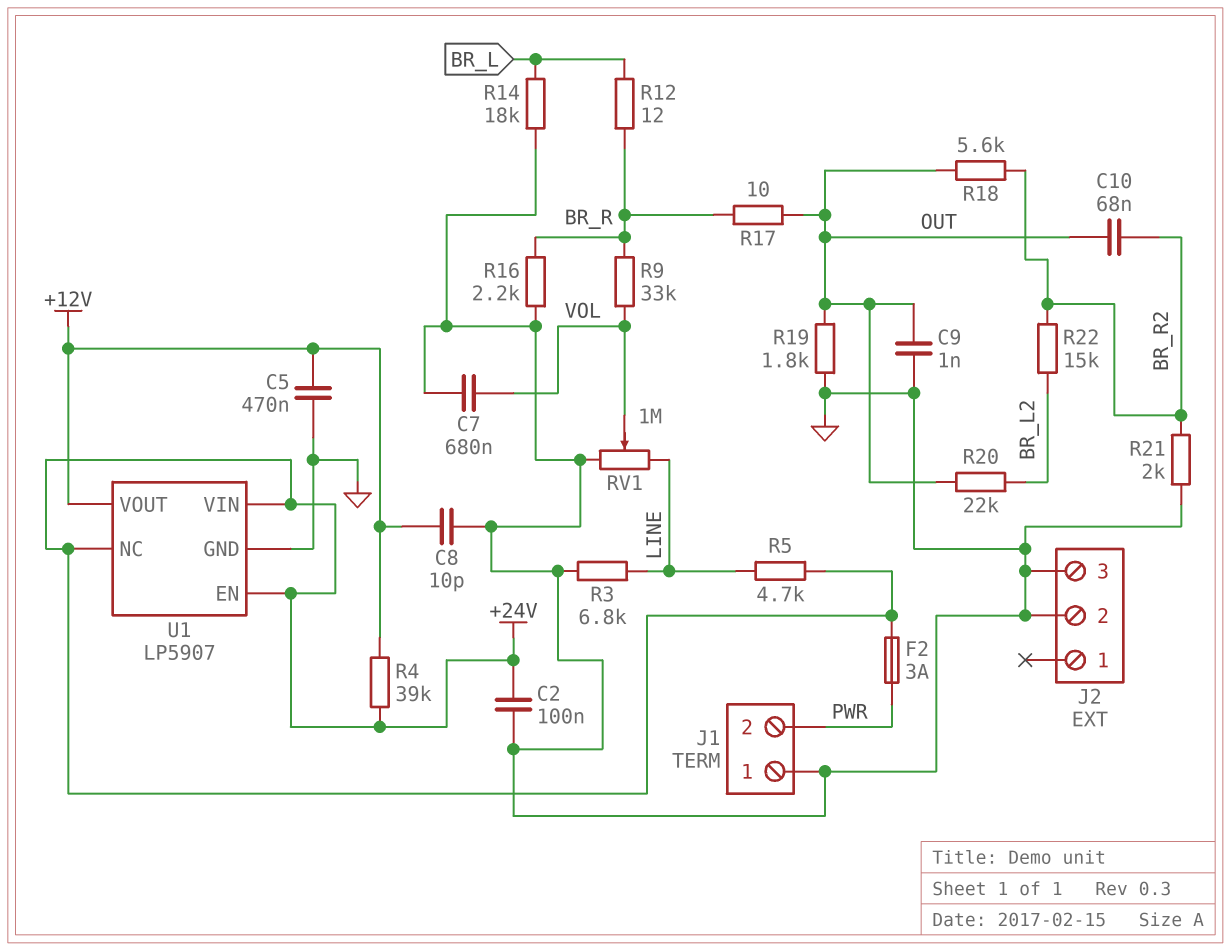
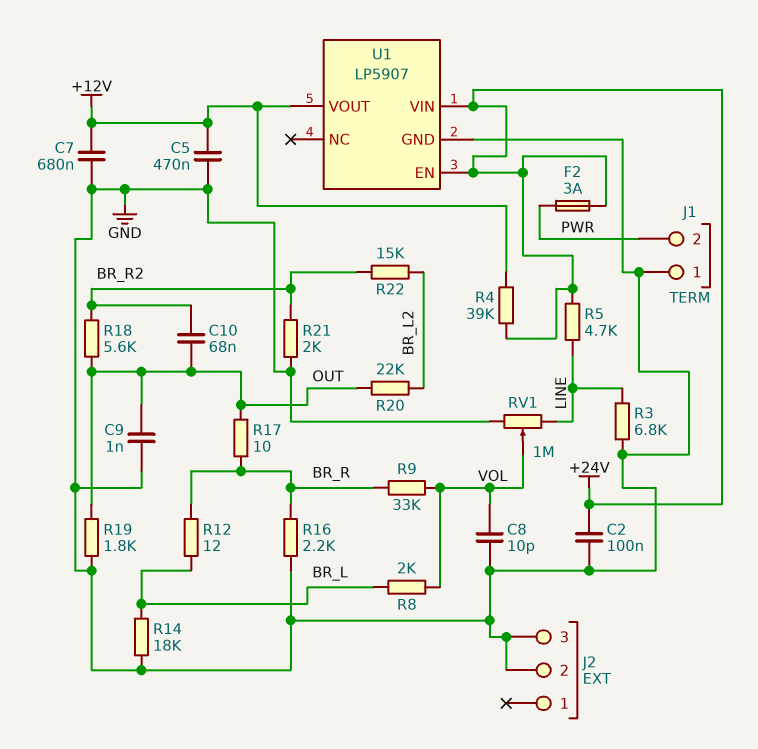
C7: 680nF (GND, VOL) -> 680nF (+12V, GND)
C8: 10pF (+12V, GND) -> 10pF (GND, VOL)
R8: none -> 2k (BR_L, VOL)
U1 pin NC: +24V -> none

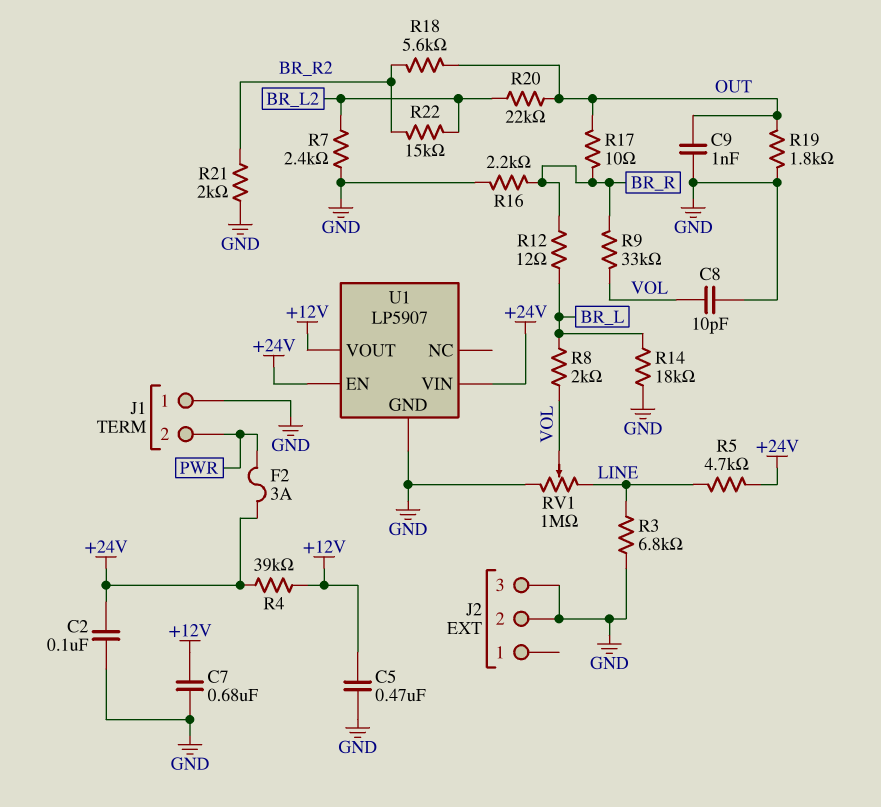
C10: 68nF (BR_R2, OUT) -> none
R7: none -> 2.4k (BR_L2, GND)

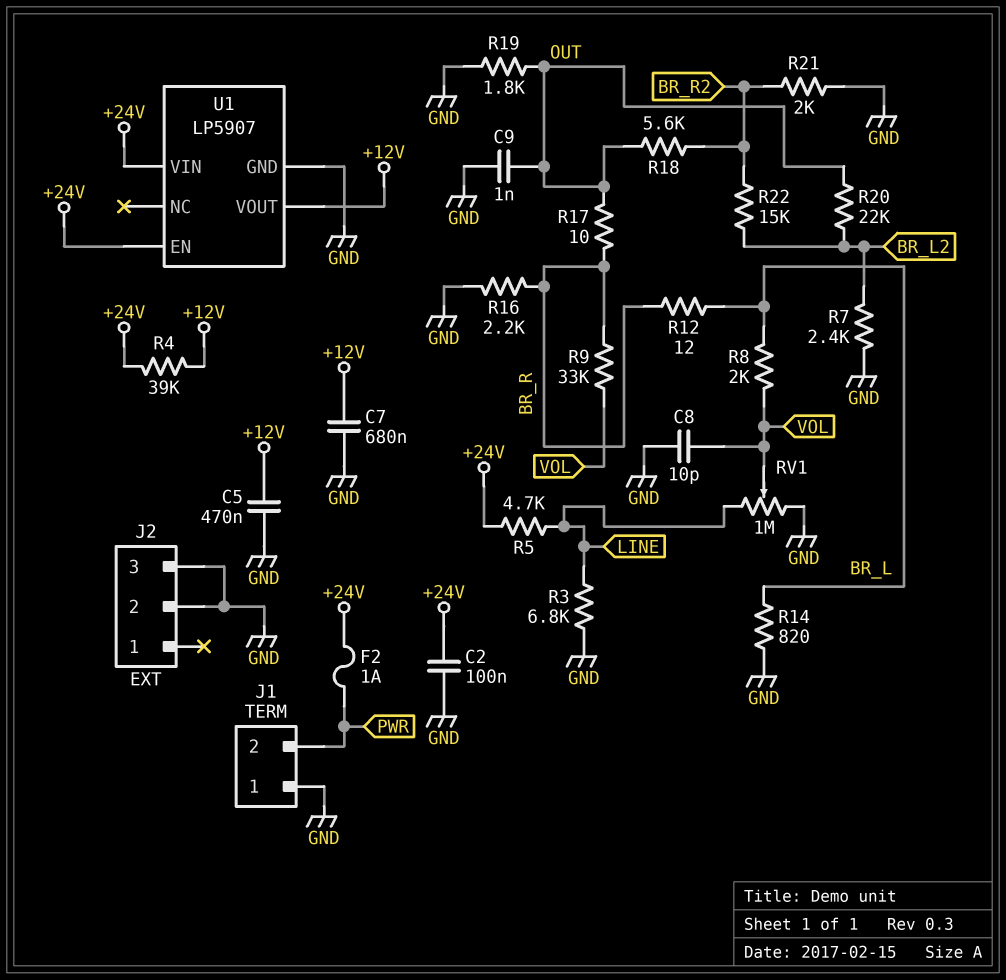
F2: 3A (+24V, PWR) -> 1A (+24V, PWR)
R14: 18k (BR_L, GND) -> 820 (BR_L, GND)

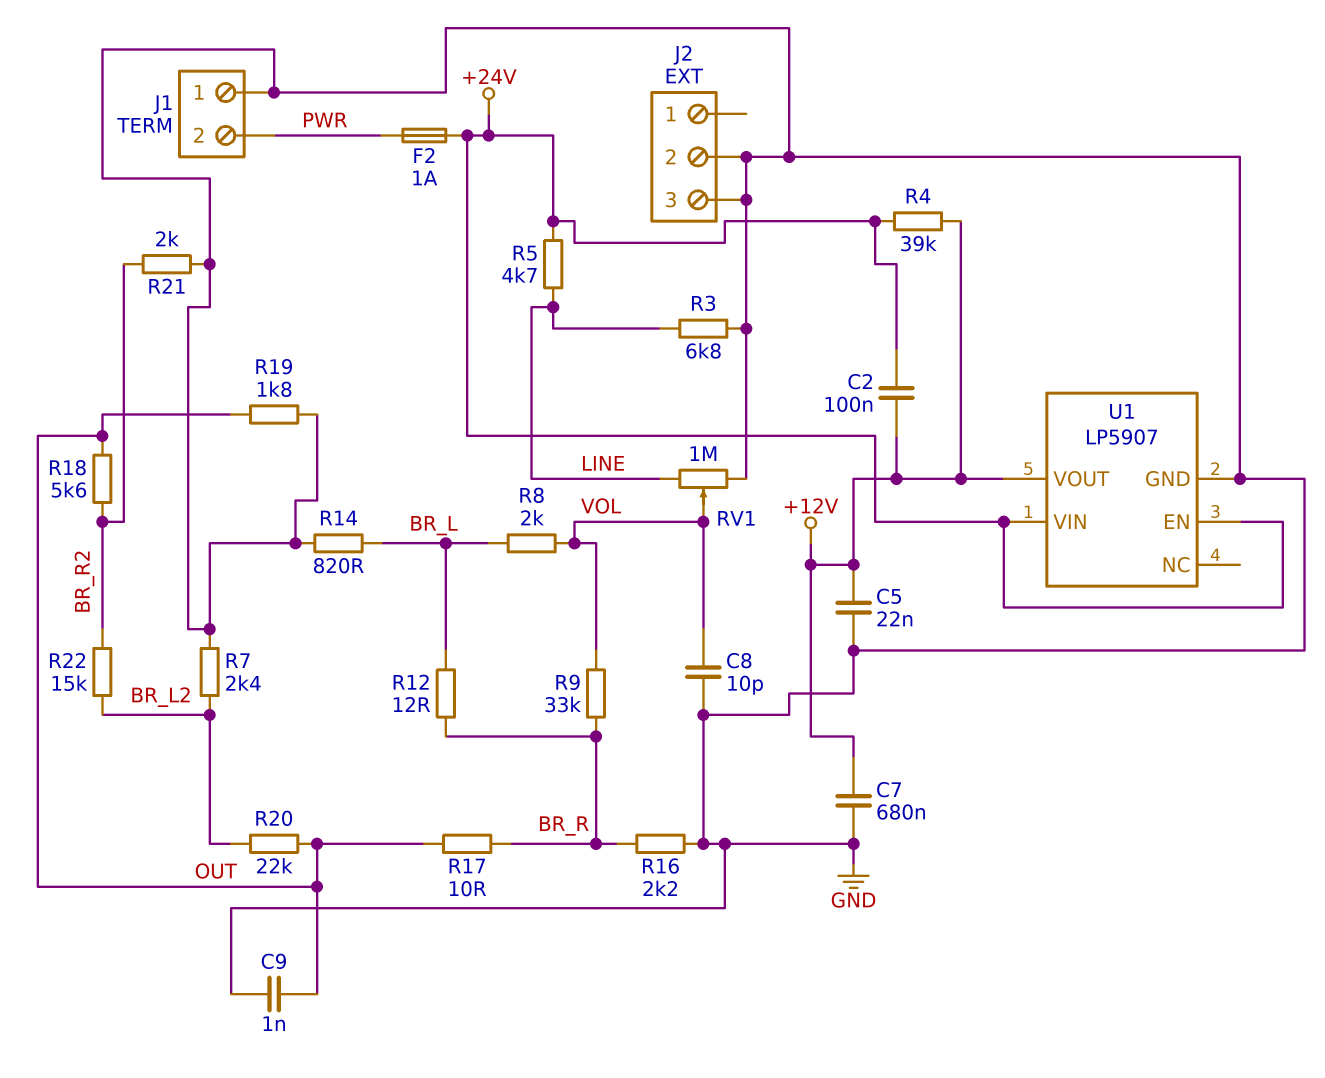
C2: 100nF (+24V, GND) -> 100nF (+12V, +24V)
C5: 470nF (+12V, GND) -> 22nF (+12V, GND)

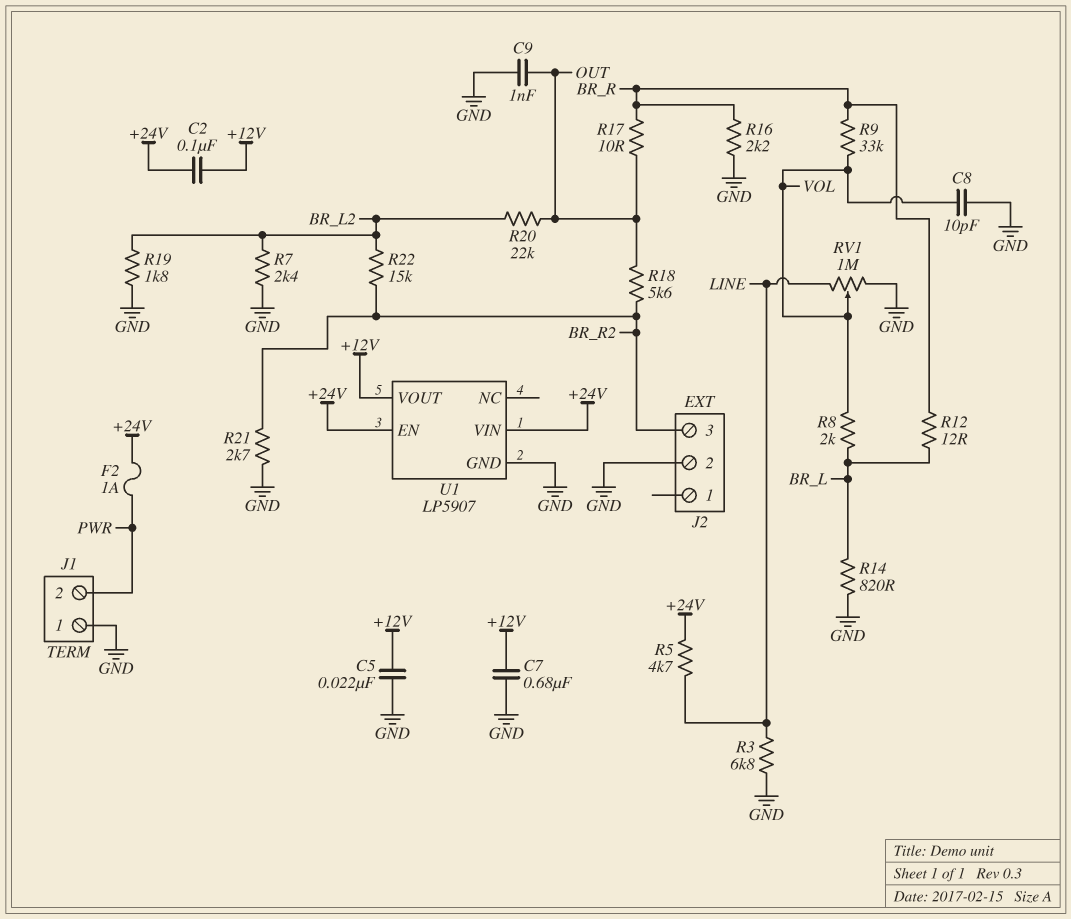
J2 pin 3: GND -> BR_R2
R4: 39k (+12V, +24V) -> none
R19: 1.8k (GND, OUT) -> 1.8k (BR_L2, GND)
R21: 2k (BR_R2, GND) -> 2.7k (BR_R2, GND)

